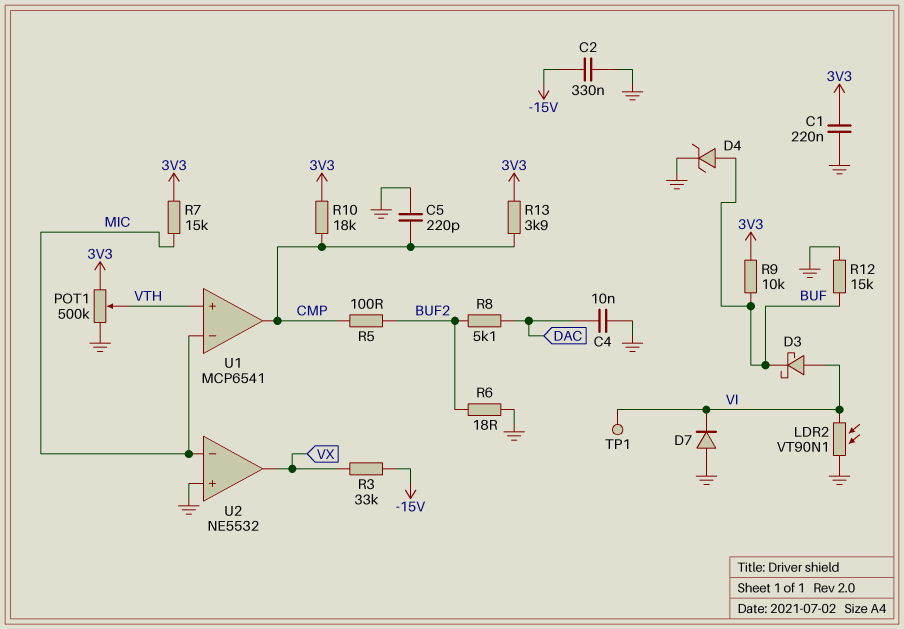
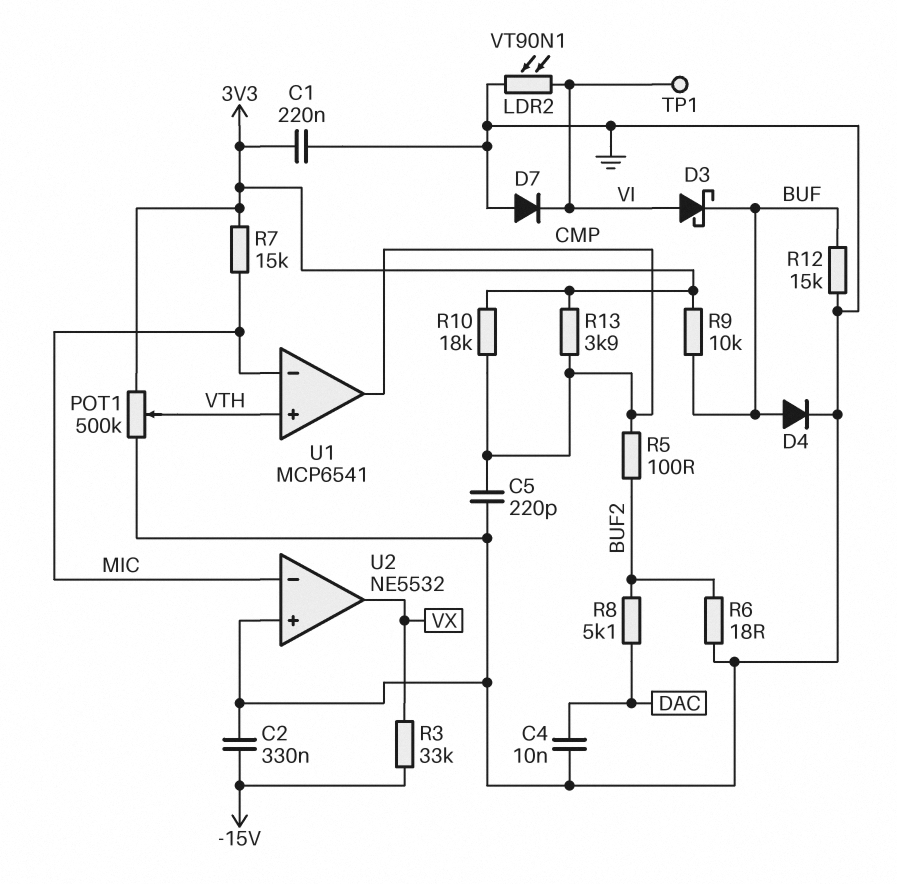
D4: zener (A BUF, K GND) -> diode (A BUF, K GND)

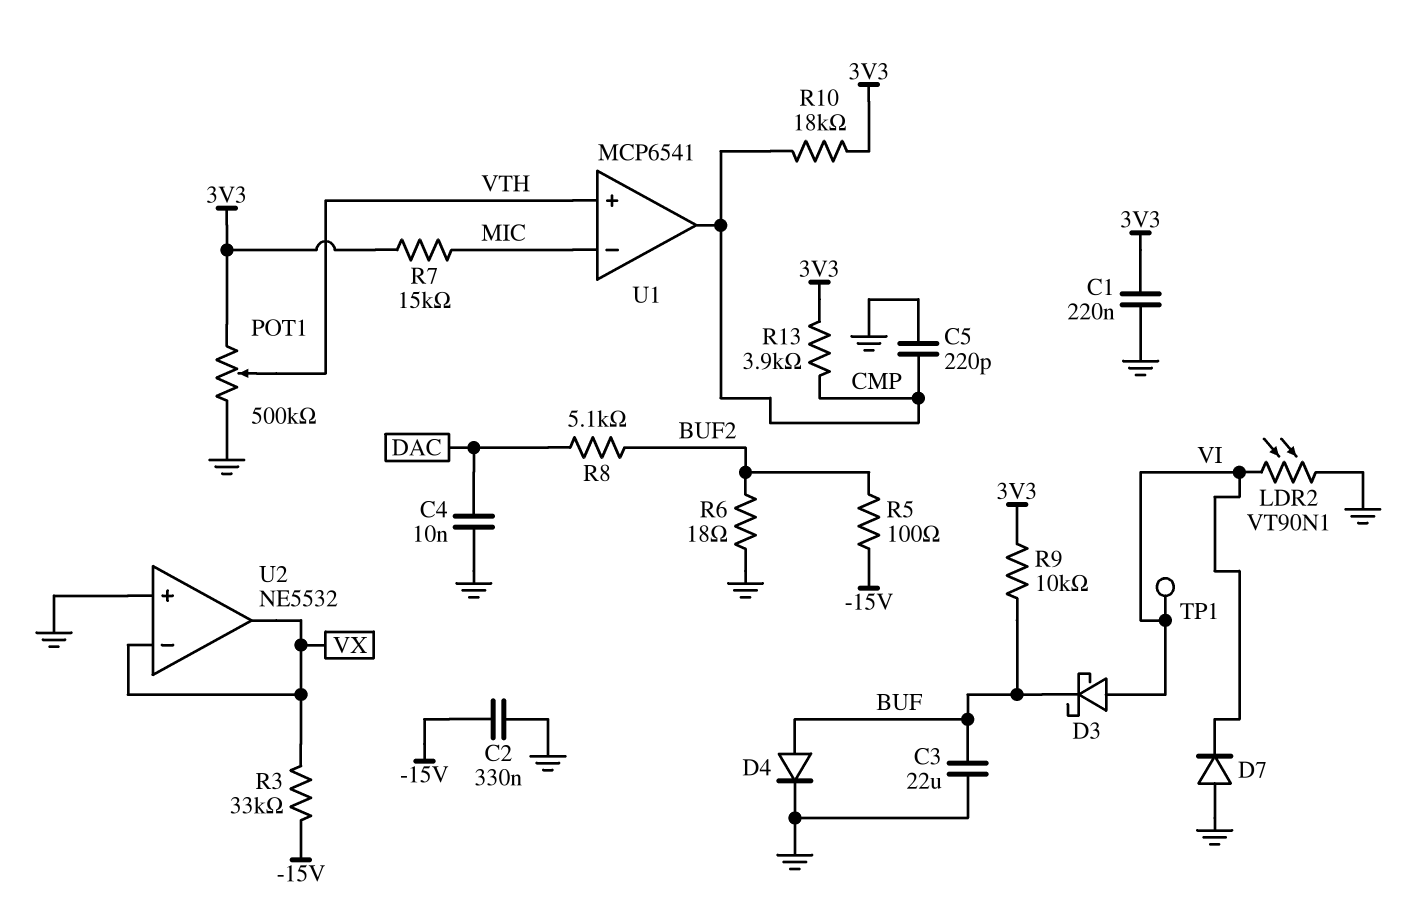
C3: none -> 22uF (BUF, GND)
R5: 100 (BUF2, CMP) -> 100 (-15V, BUF2)
R12: 15k (BUF, GND) -> none
U2 pin in-: MIC -> VX

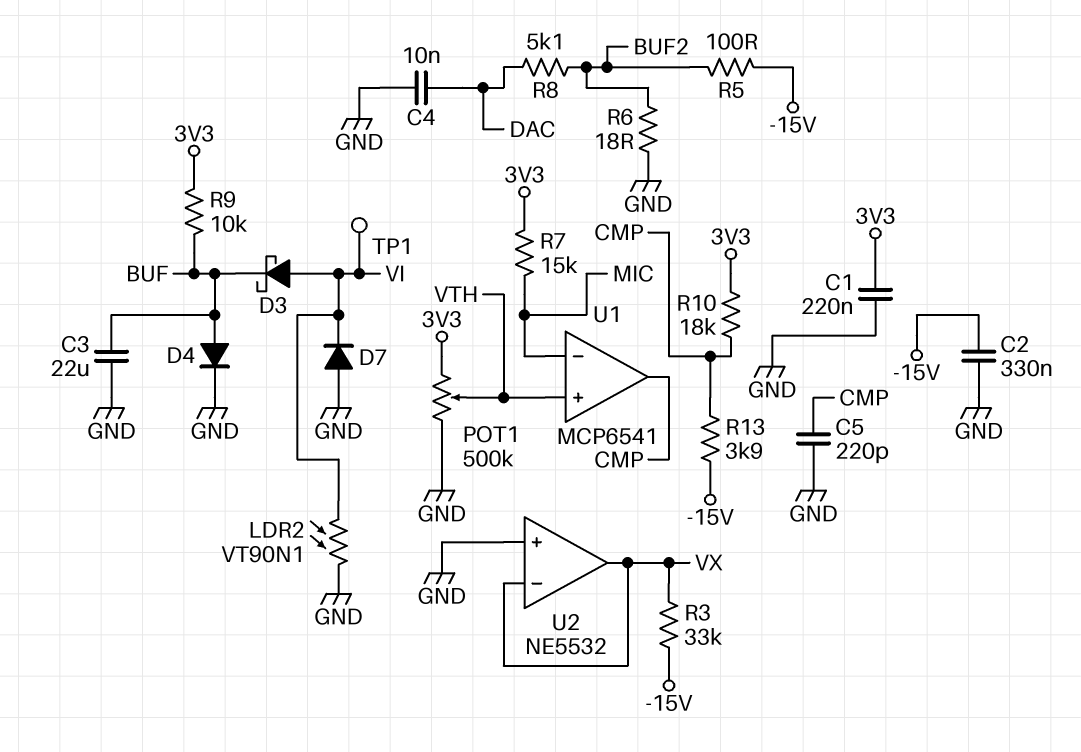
R13: 3.9k (3V3, CMP) -> 3.9k (-15V, CMP)

